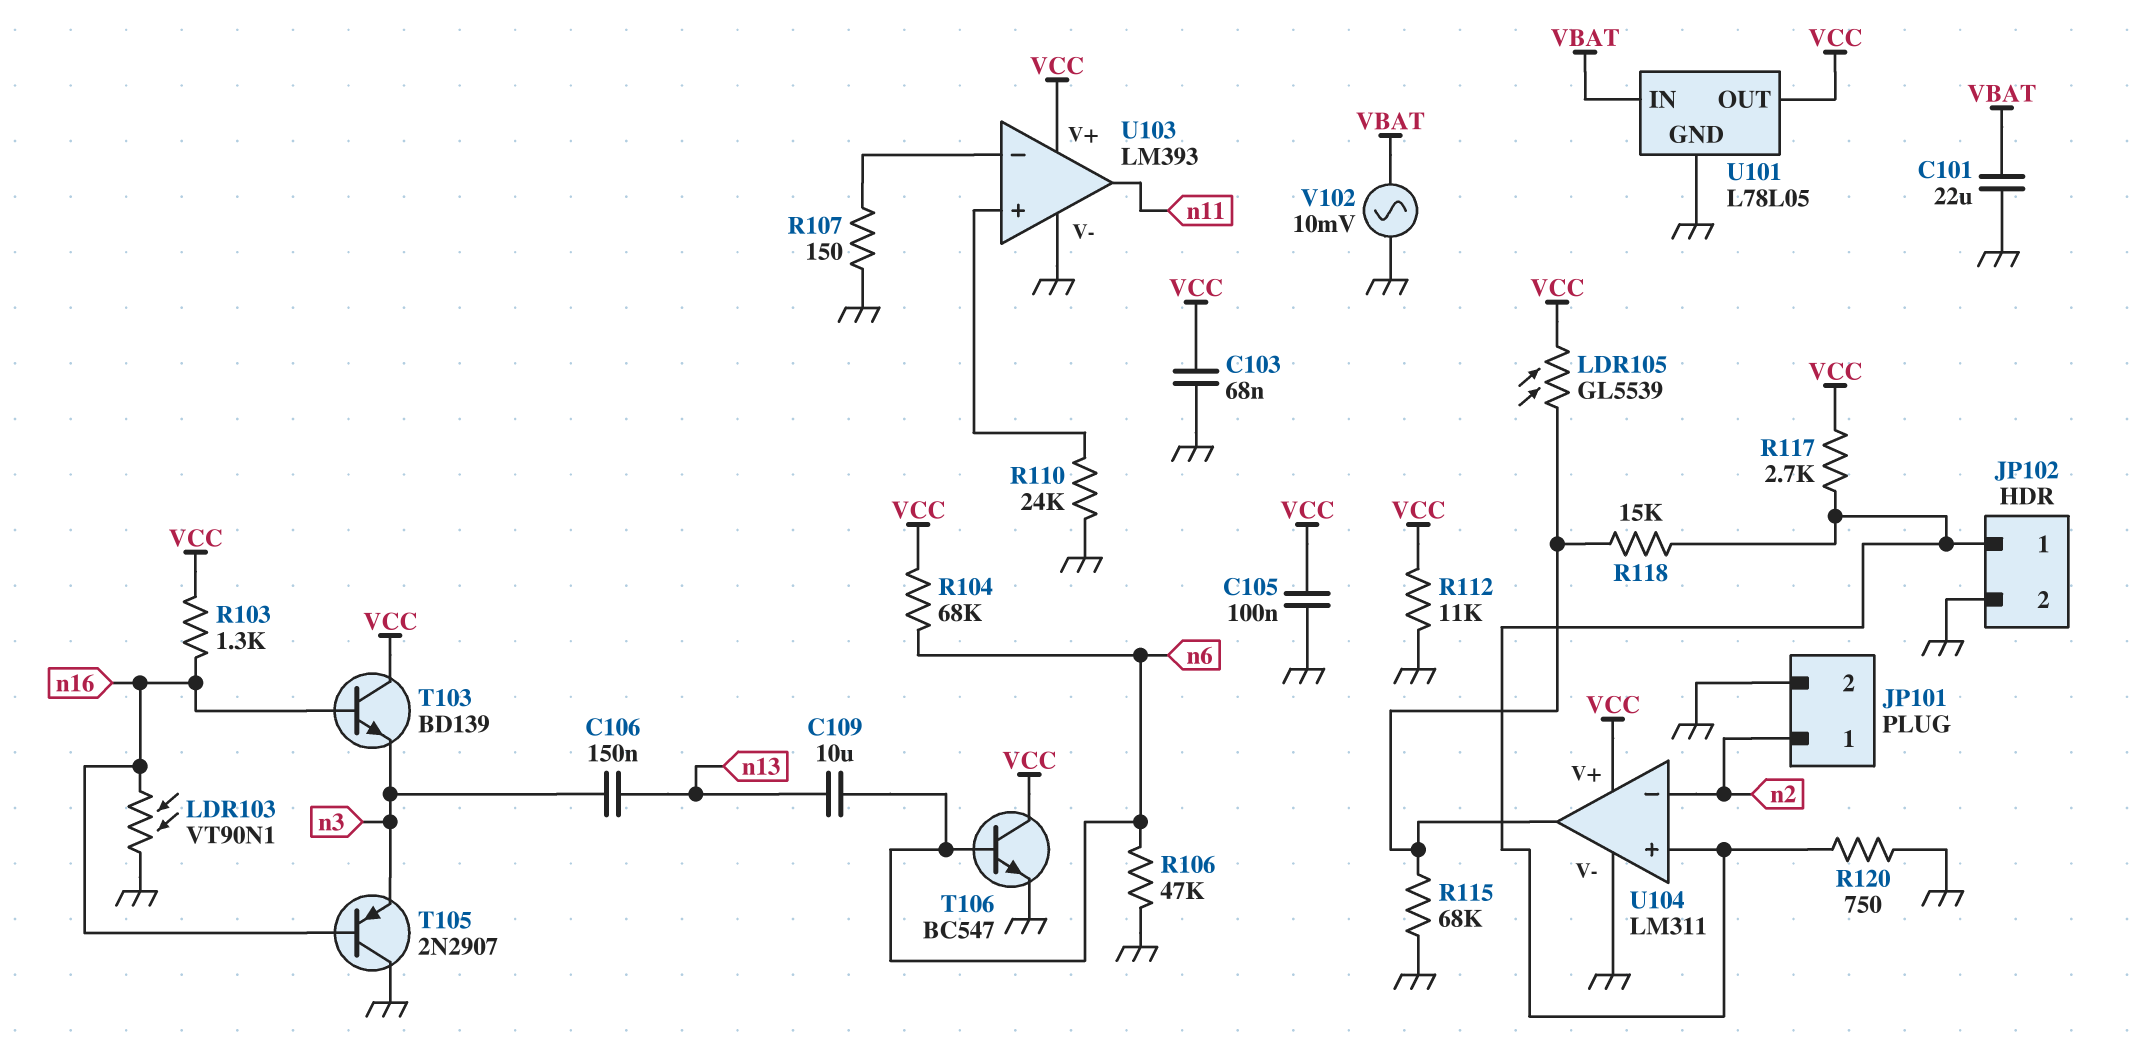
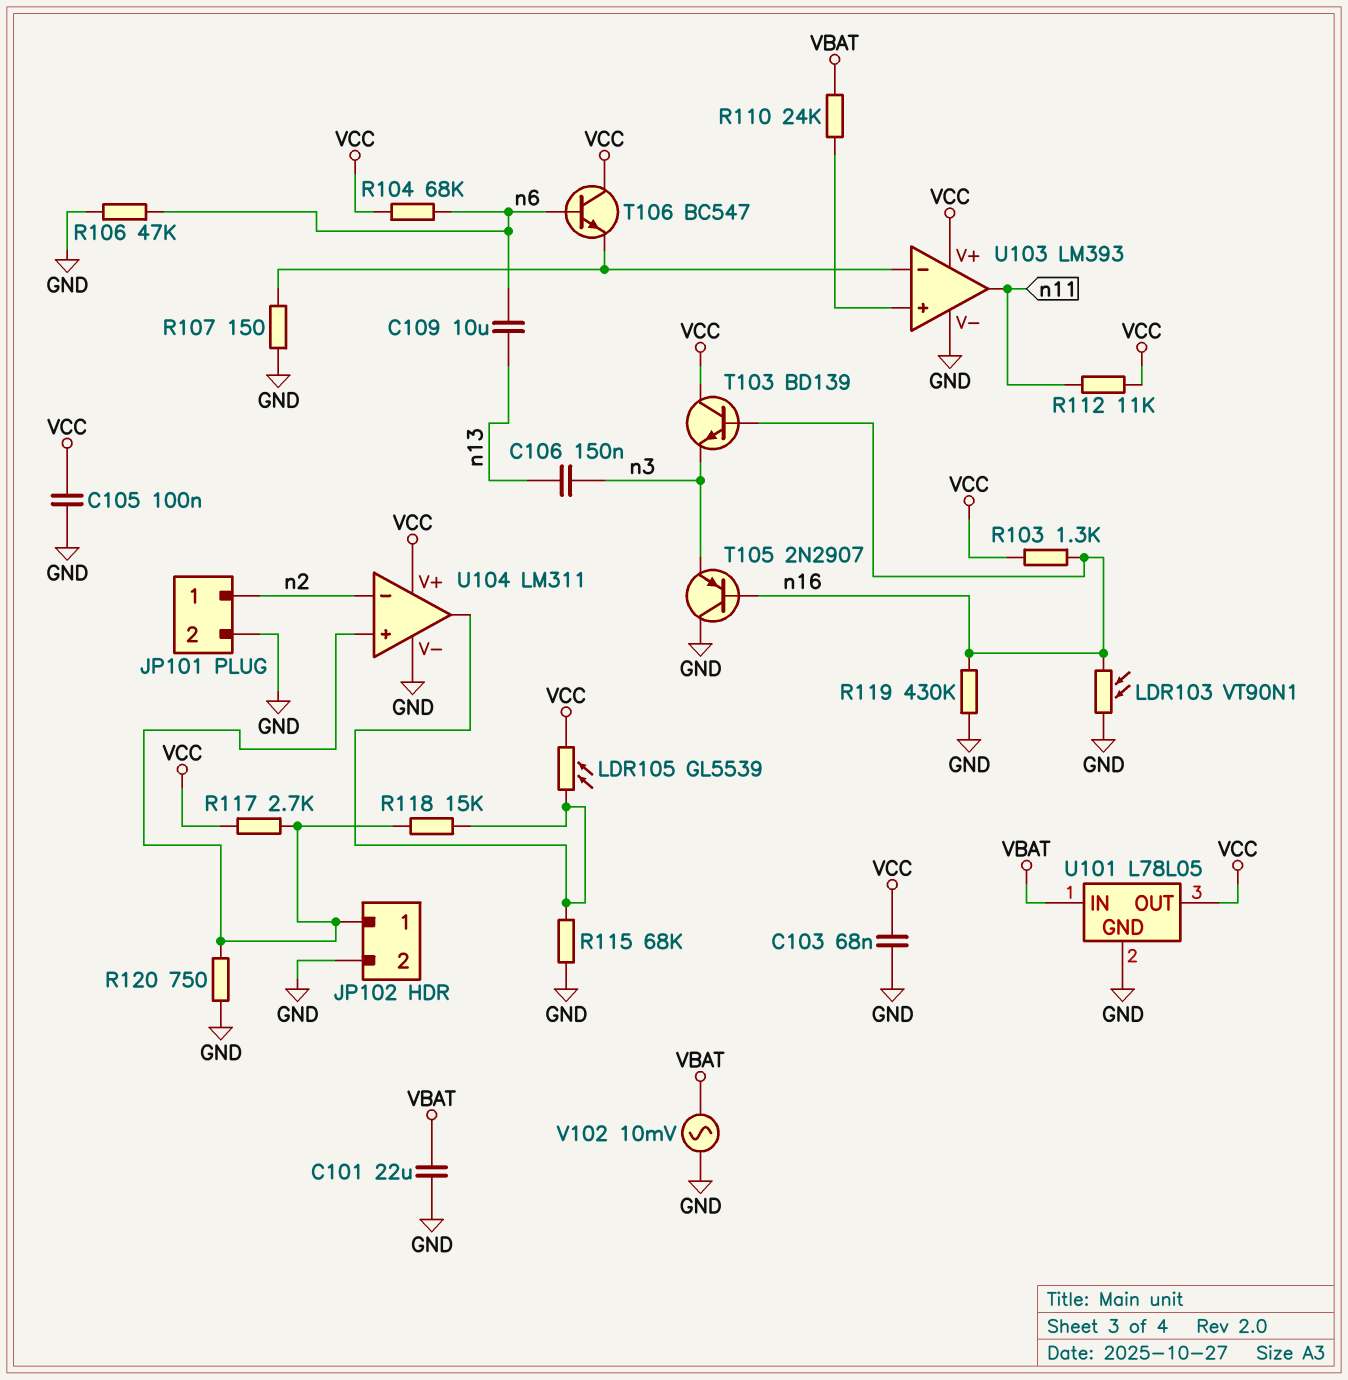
R110: 24k (GND, U103/in+) -> 24k (U103/in+, VBAT)
R112: 11k (GND, VCC) -> 11k (VCC, n11)
R119: none -> 430k (GND, n16)
T106: NPN BC547 (B n6, C VCC, E GND) -> NPN BC547 (B n6, C VCC, E U103/in-)

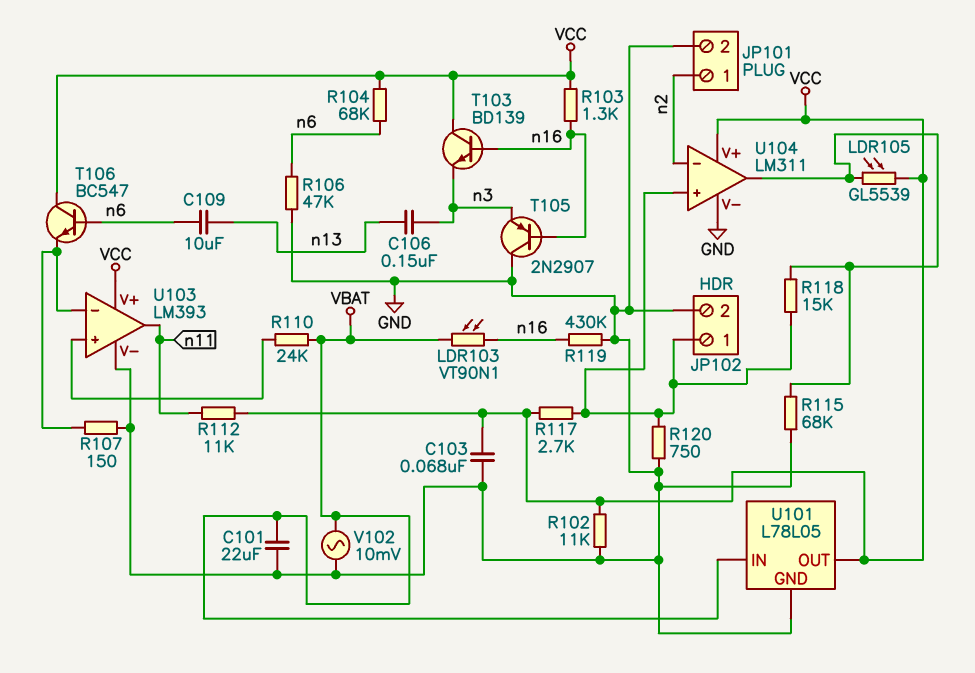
C105: 100nF (GND, VCC) -> none
LDR103: VT90N1 (GND, n16) -> VT90N1 (VBAT, n16)
R102: none -> 11k (GND, VCC)

